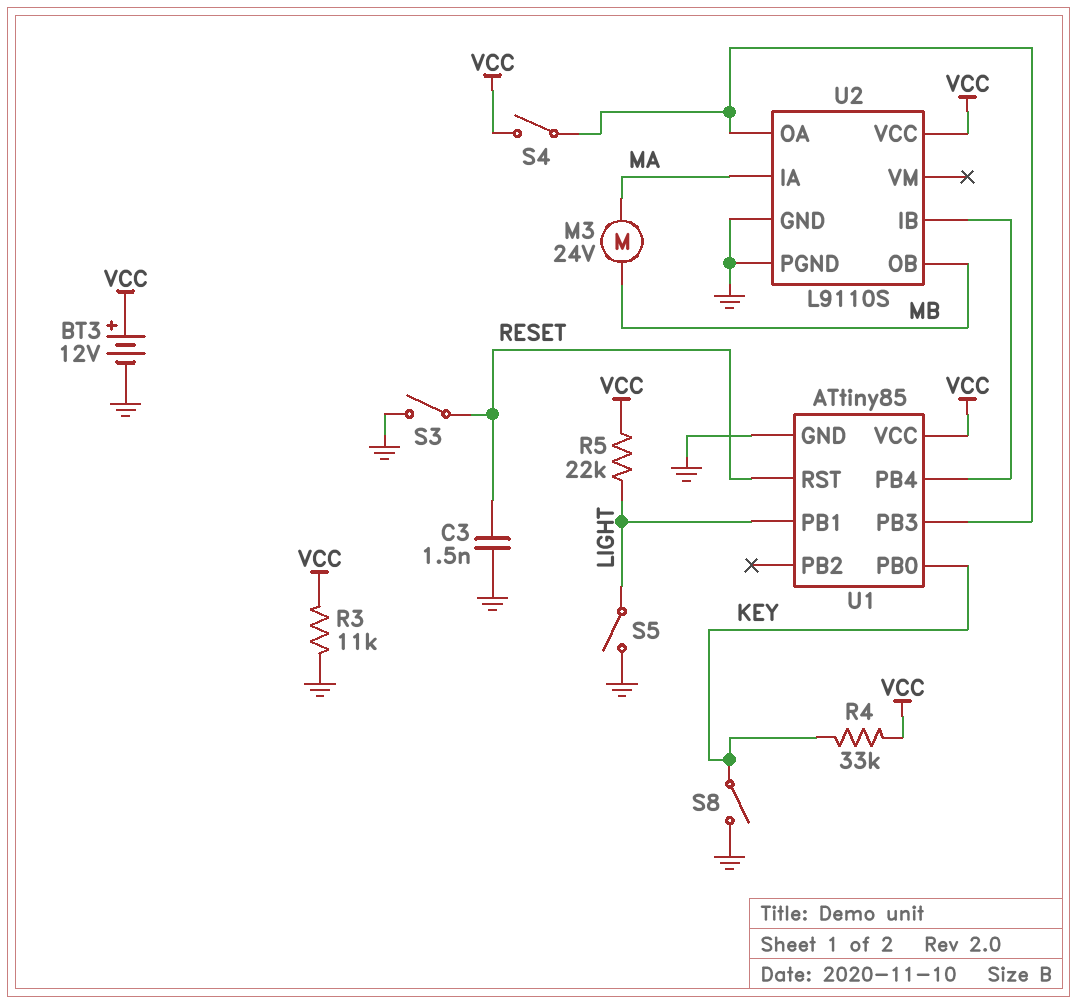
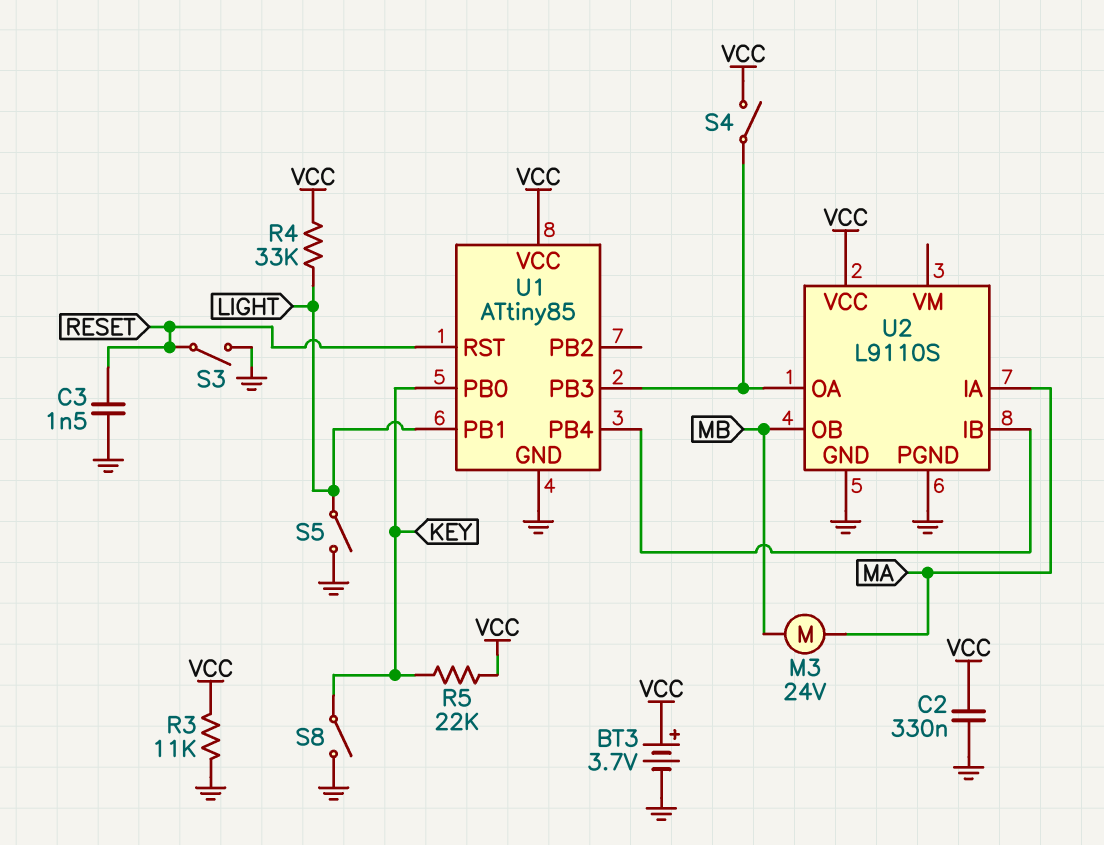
BT3: 12V (plus VCC, minus GND) -> 3.7V (plus VCC, minus GND)
C2: none -> 330nF (GND, VCC)
R4: 33k (KEY, VCC) -> 33k (LIGHT, VCC)
R5: 22k (LIGHT, VCC) -> 22k (KEY, VCC)

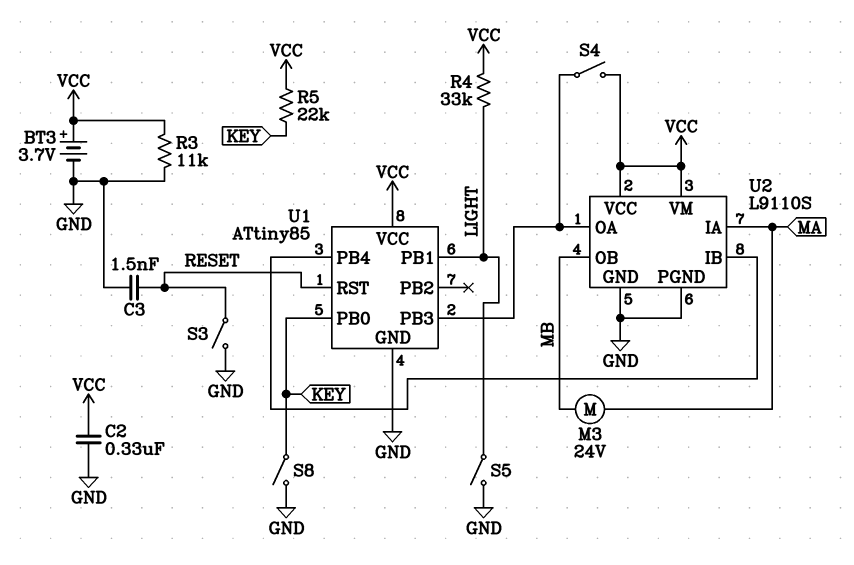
U2 pin VM: none -> VCC

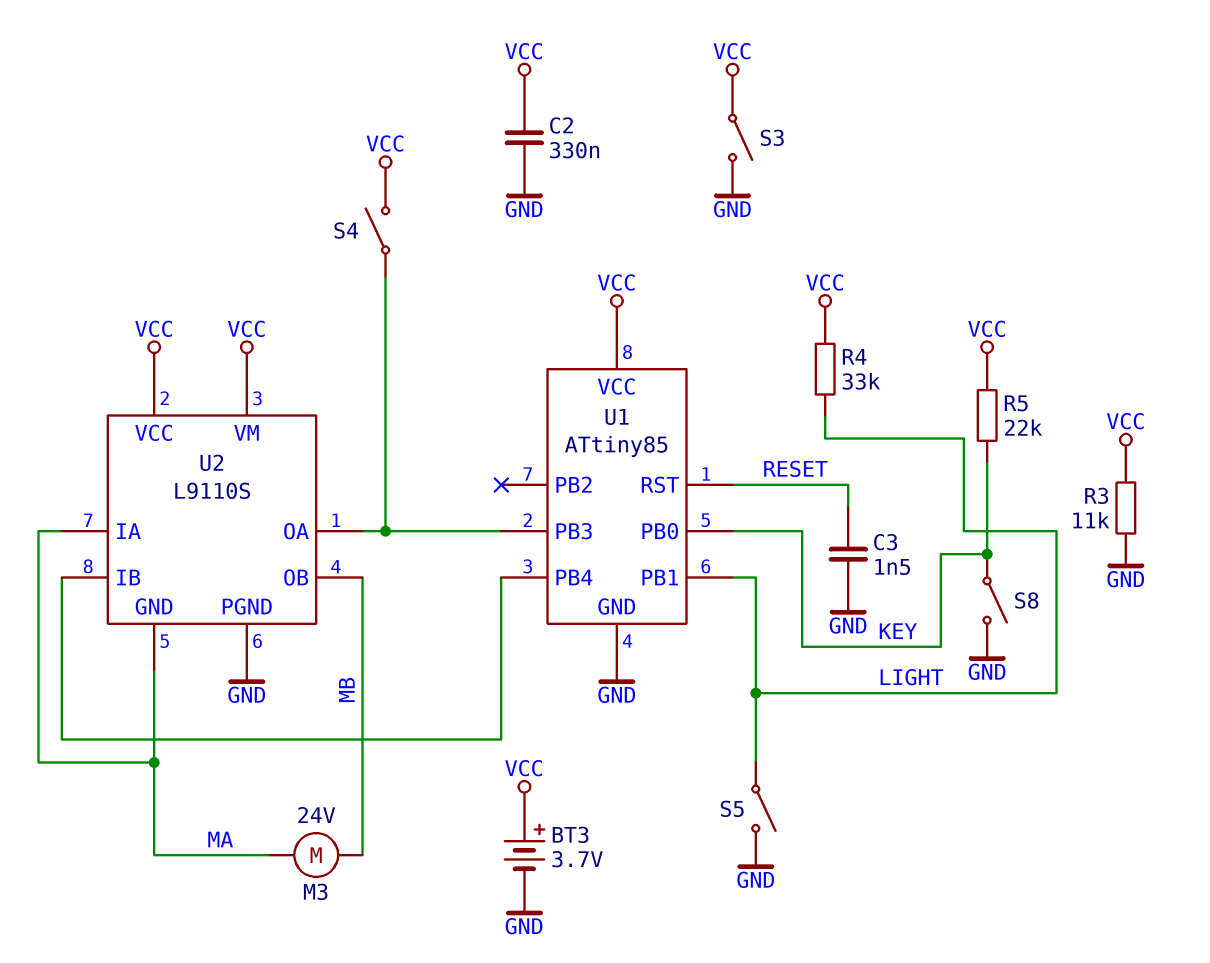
S3: switch (GND, RESET) -> switch (GND, VCC)
U2 pin GND: GND -> MA

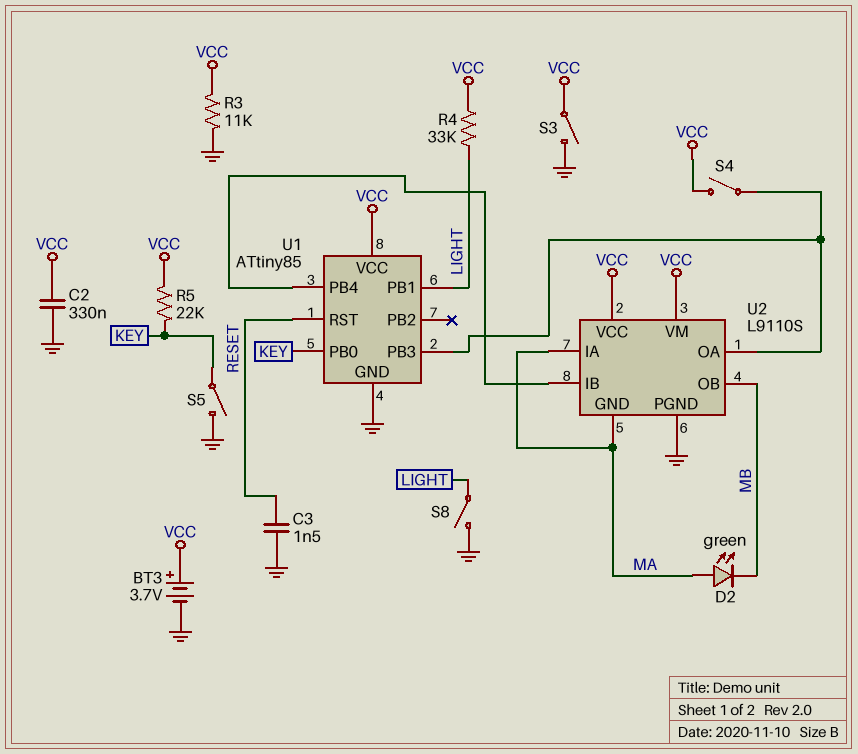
D2: none -> LED green (A MA, K MB)
M3: motor 24V (MA, MB) -> none
S5: switch (GND, LIGHT) -> switch (GND, KEY)
S8: switch (GND, KEY) -> switch (GND, LIGHT)

